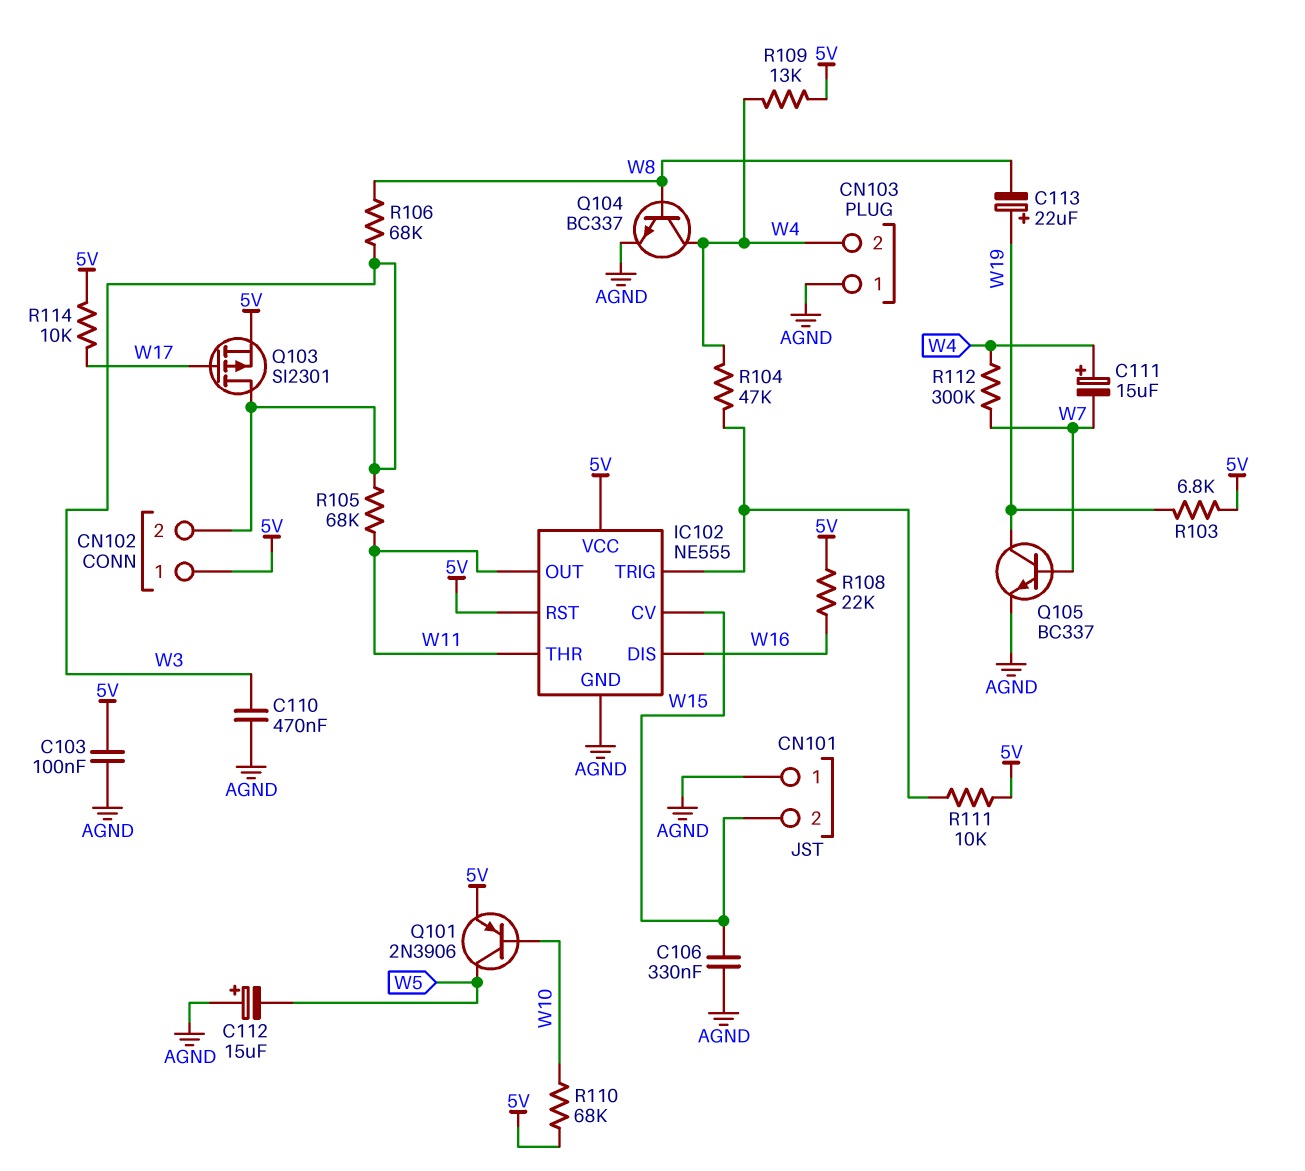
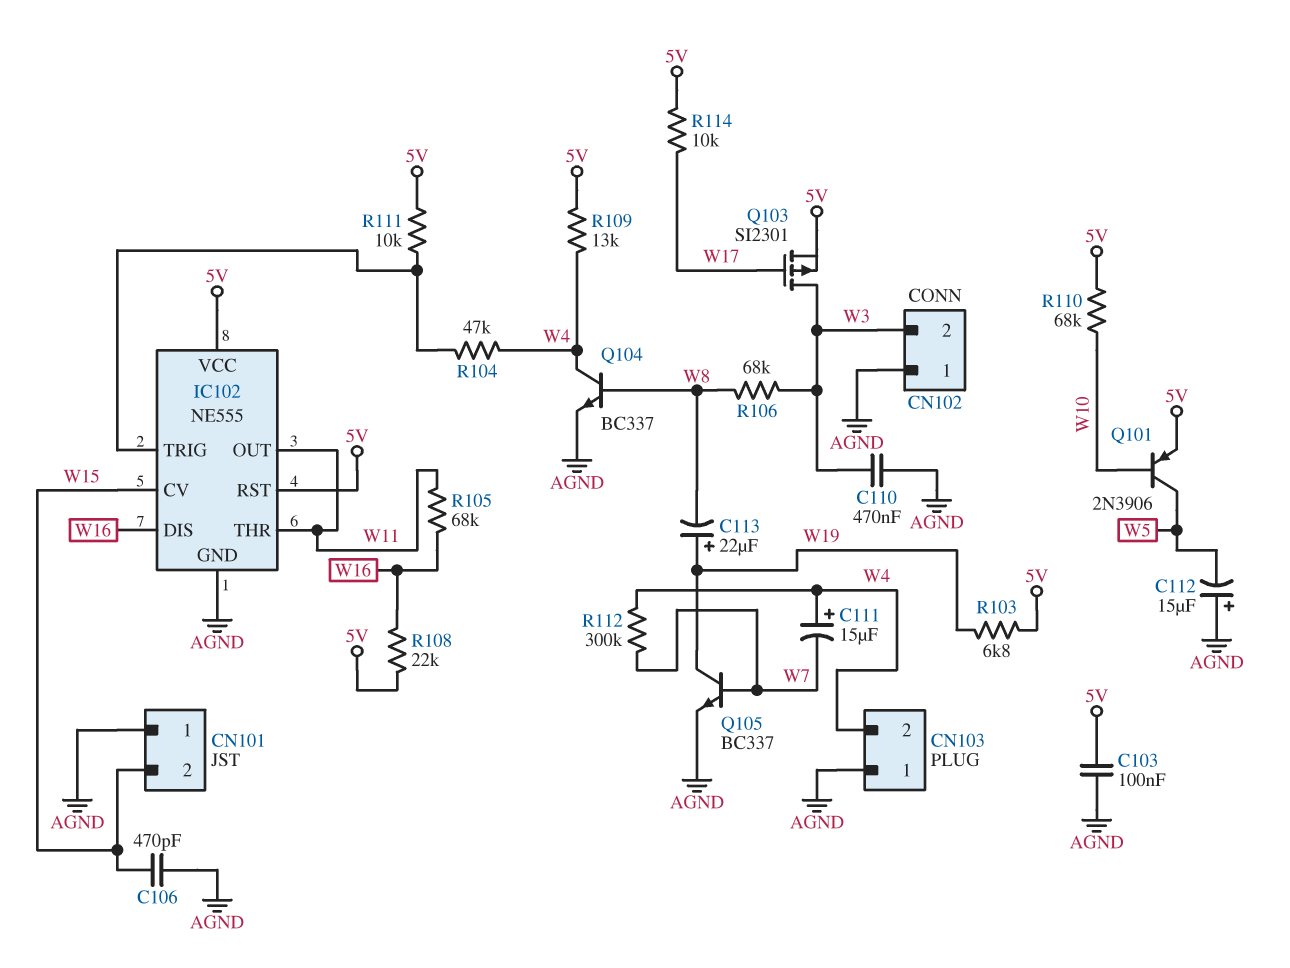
C106: 330nF (AGND, W15) -> 470pF (AGND, W15)
CN102 pin 1: 5V -> AGND
R105: 68k (W3, W11) -> 68k (W11, W16)

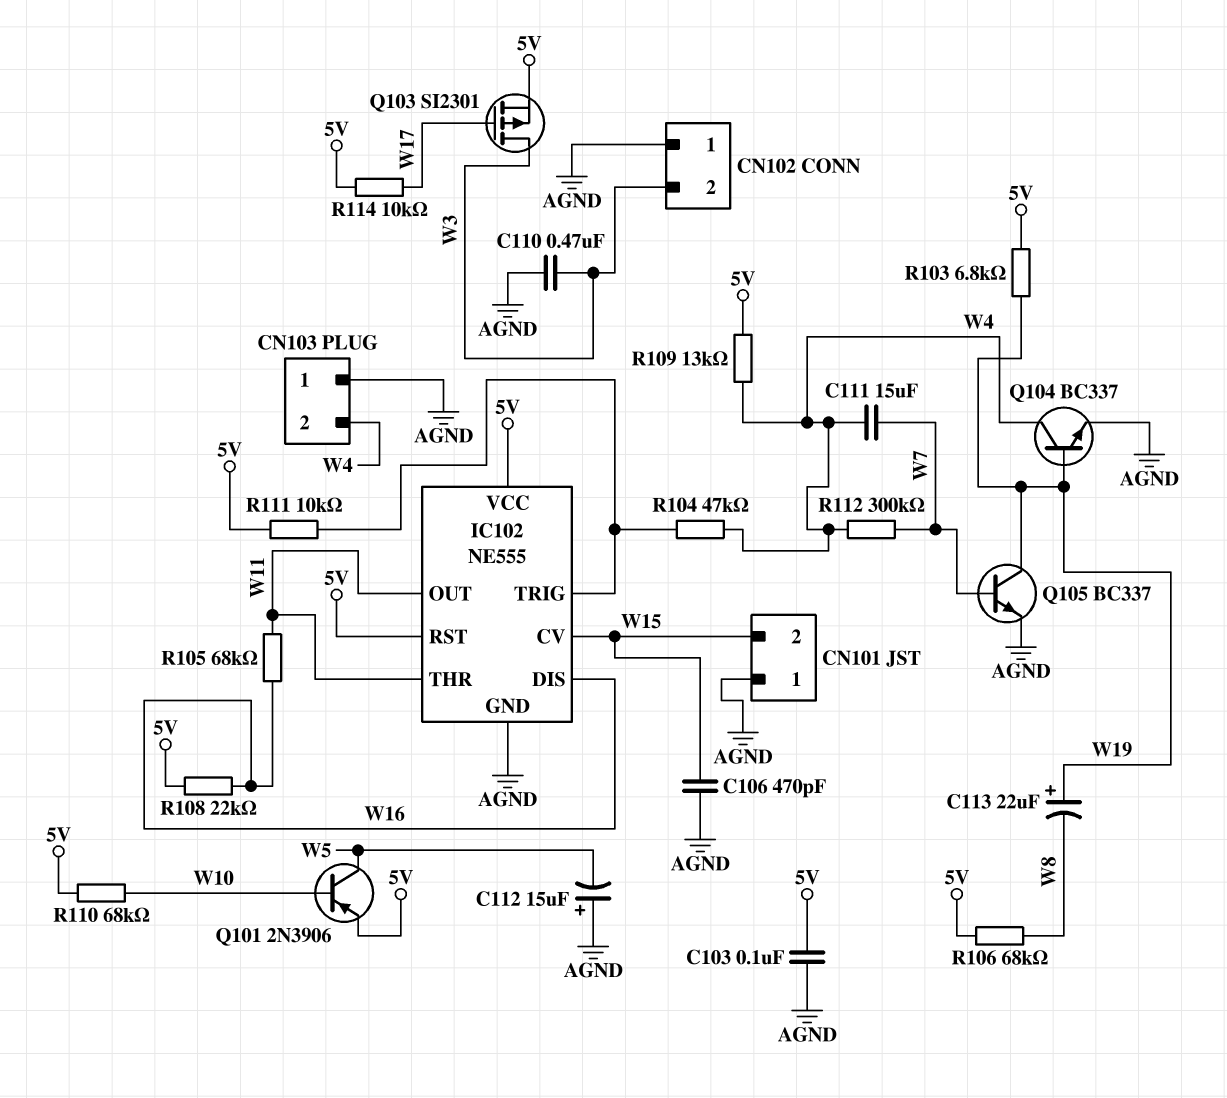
C111: 15uF (plus W4, minus W7) -> 15uF (W4, W7)
Q104: NPN BC337 (B W8, C W4, E AGND) -> NPN BC337 (B W19, C W4, E AGND)
R106: 68k (W3, W8) -> 68k (5V, W8)

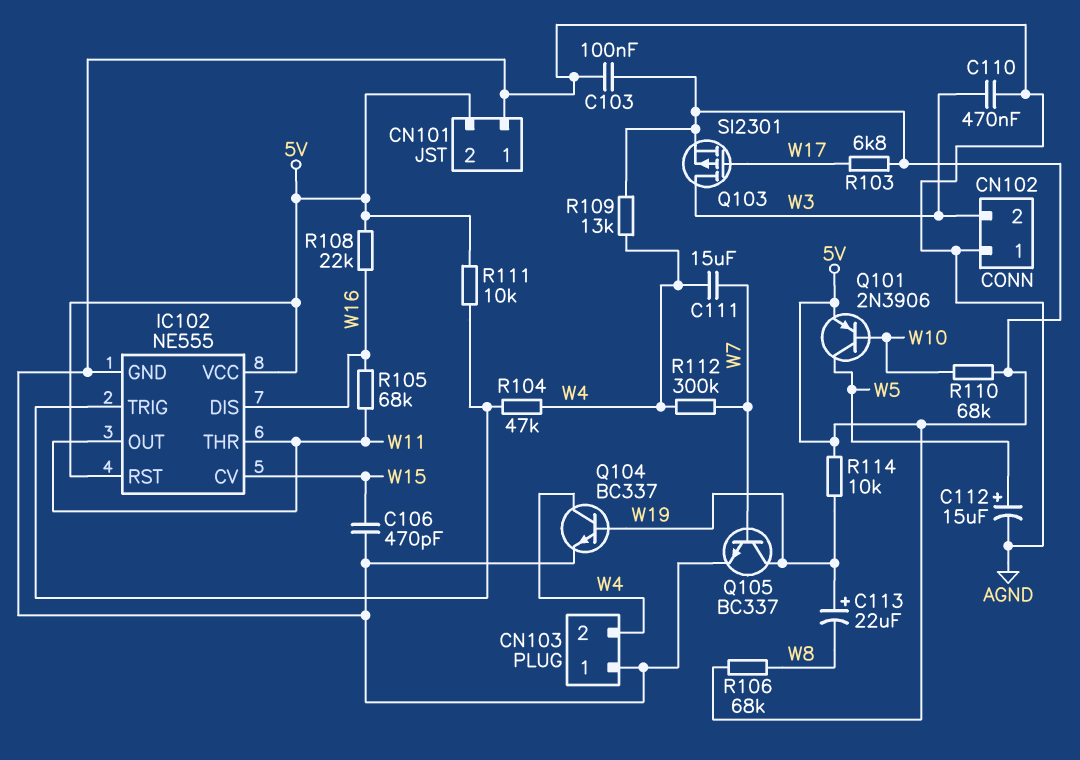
C112: 15uF (plus AGND, minus W5) -> 15uF (plus W5, minus AGND)
CN101 pin 2: W15 -> 5V
R103: 6.8k (5V, W19) -> 6.8k (5V, W17)
R114: 10k (5V, W17) -> 10k (5V, W19)

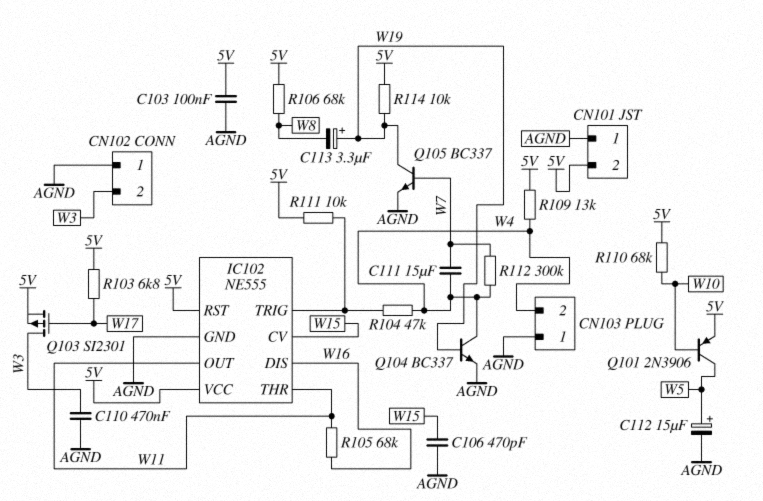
C113: 22uF (plus W19, minus W8) -> 3.3uF (plus W19, minus W8)
R108: 22k (5V, W16) -> none

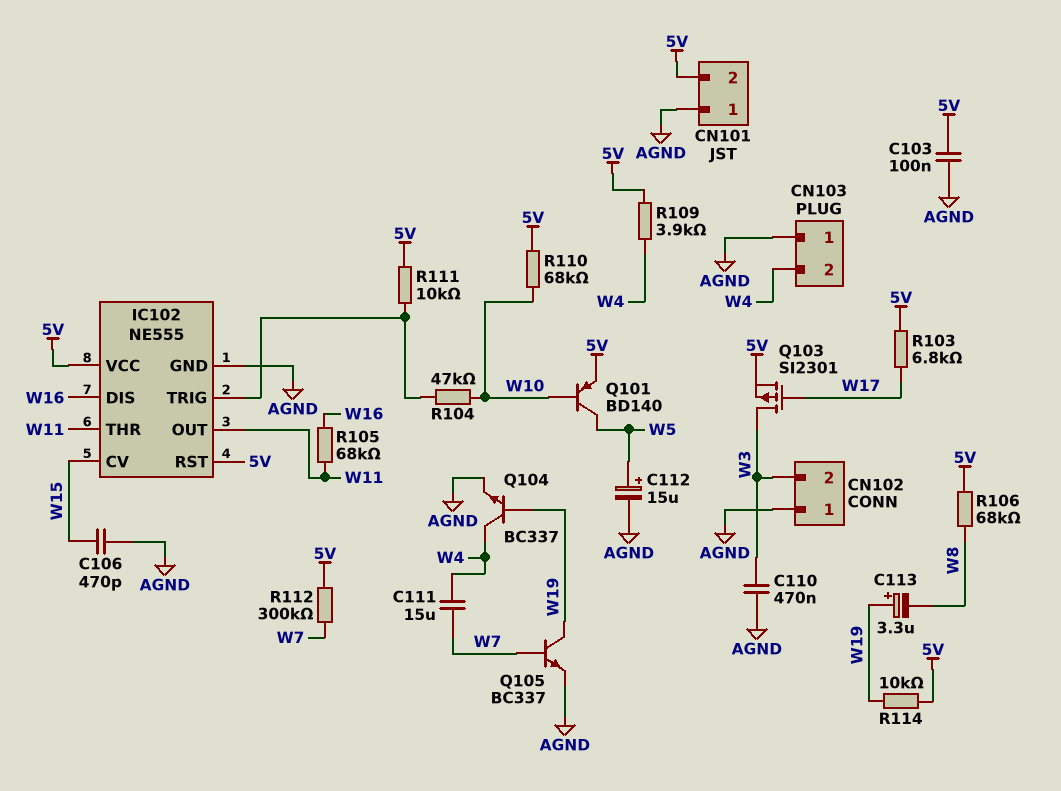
Q101: PNP 2N3906 (B W10, C W5, E 5V) -> PNP BD140 (B W10, C W5, E 5V)
R104: 47k (IC102/TRIG, W4) -> 47k (IC102/TRIG, W10)
R109: 13k (5V, W4) -> 3.9k (5V, W4)
R112: 300k (W4, W7) -> 300k (5V, W7)

